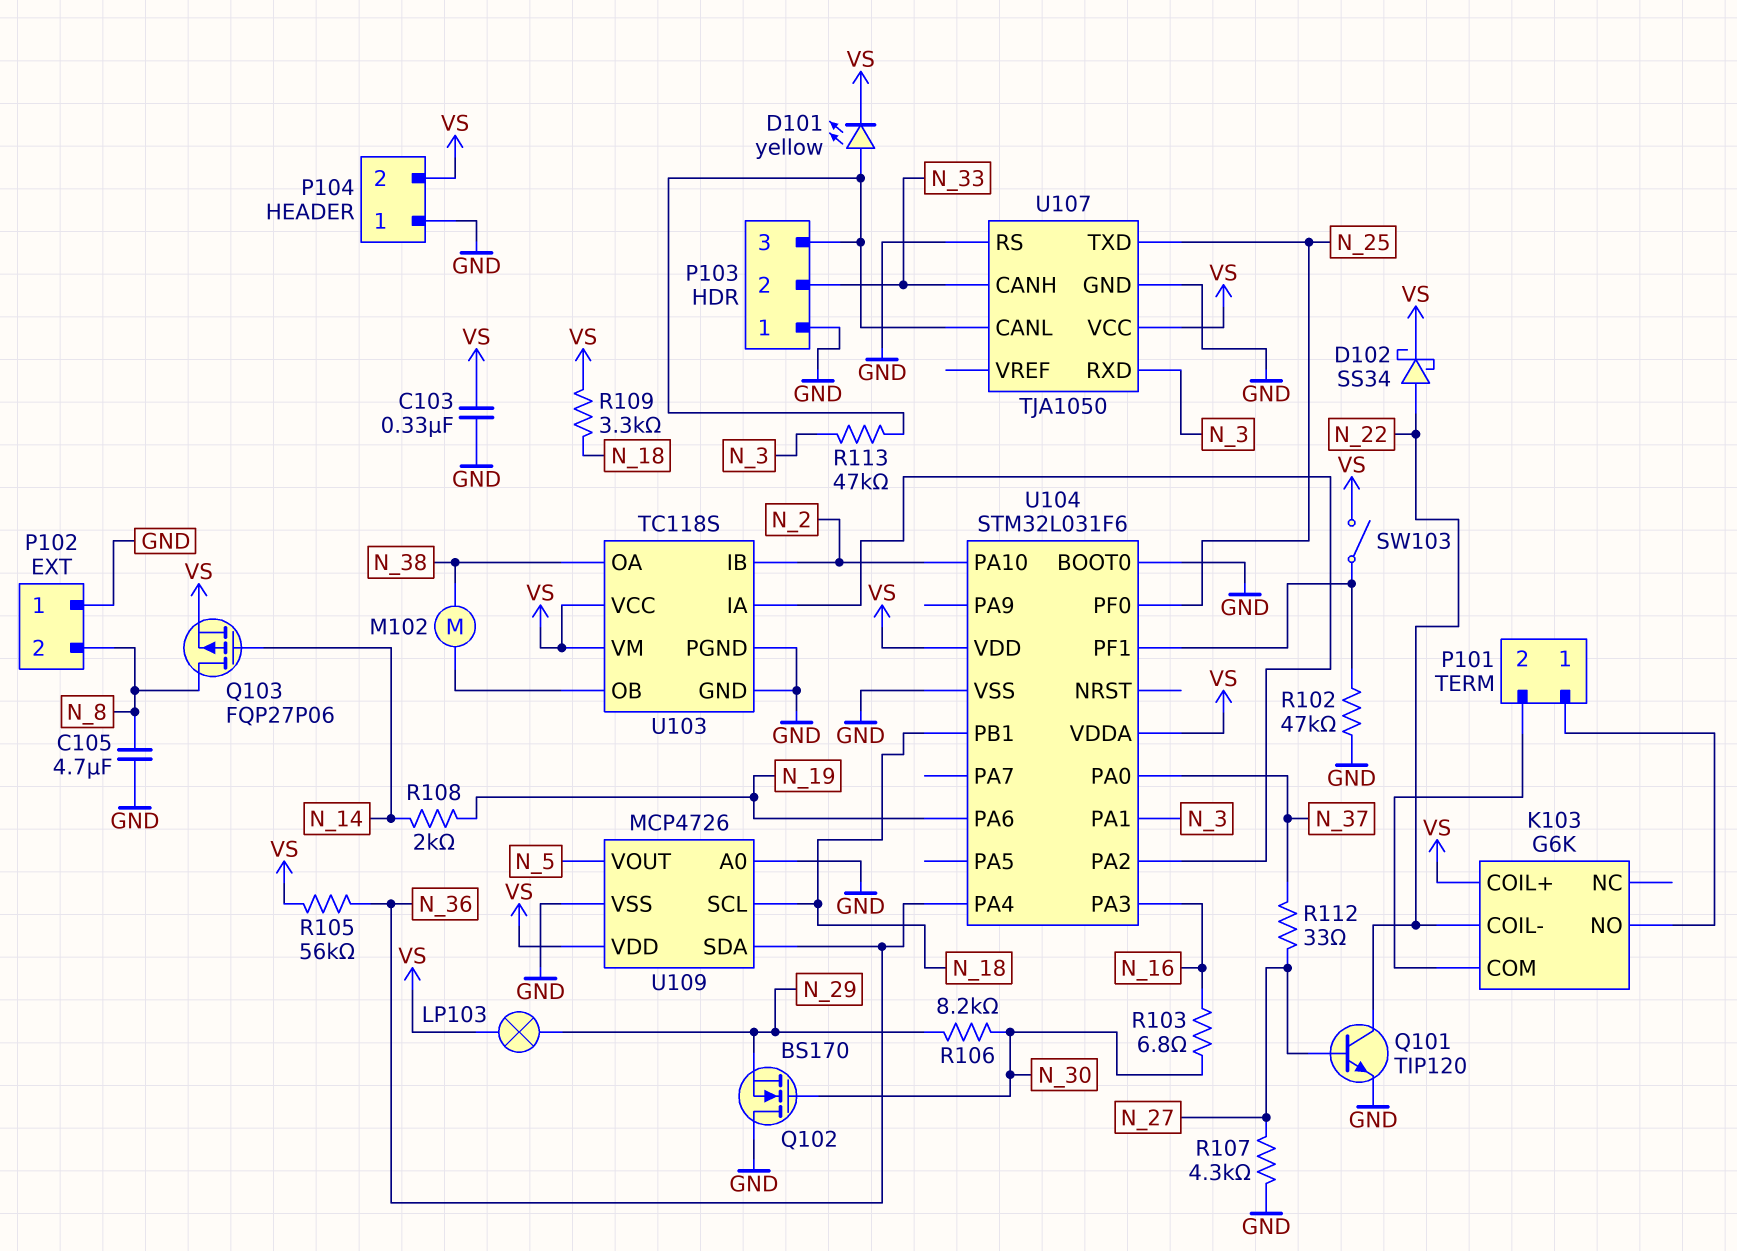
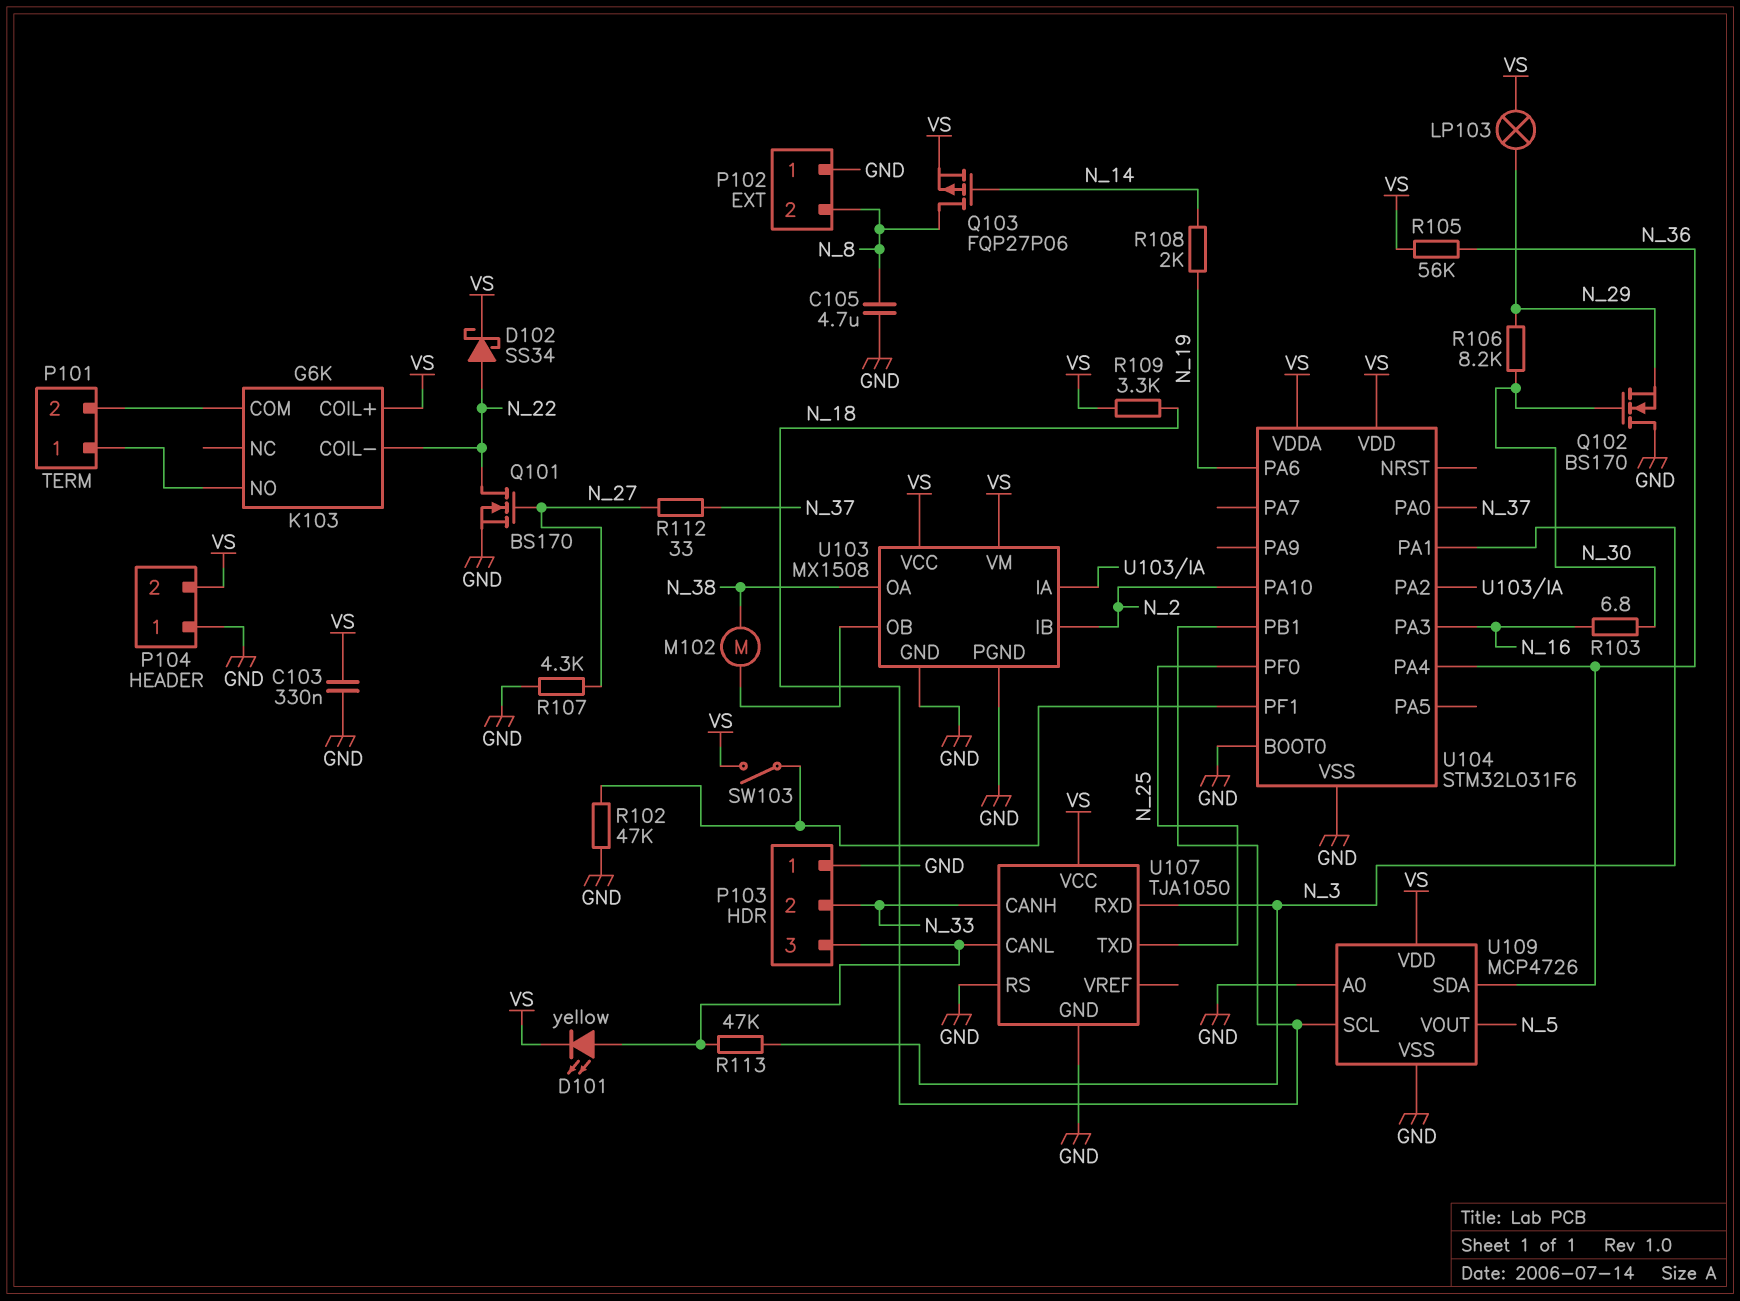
Q101: NPN TIP120 (B N_27, C N_22, E GND) -> NMOS BS170 (G N_27, D N_22, S GND)
U103: TC118S -> MX1508

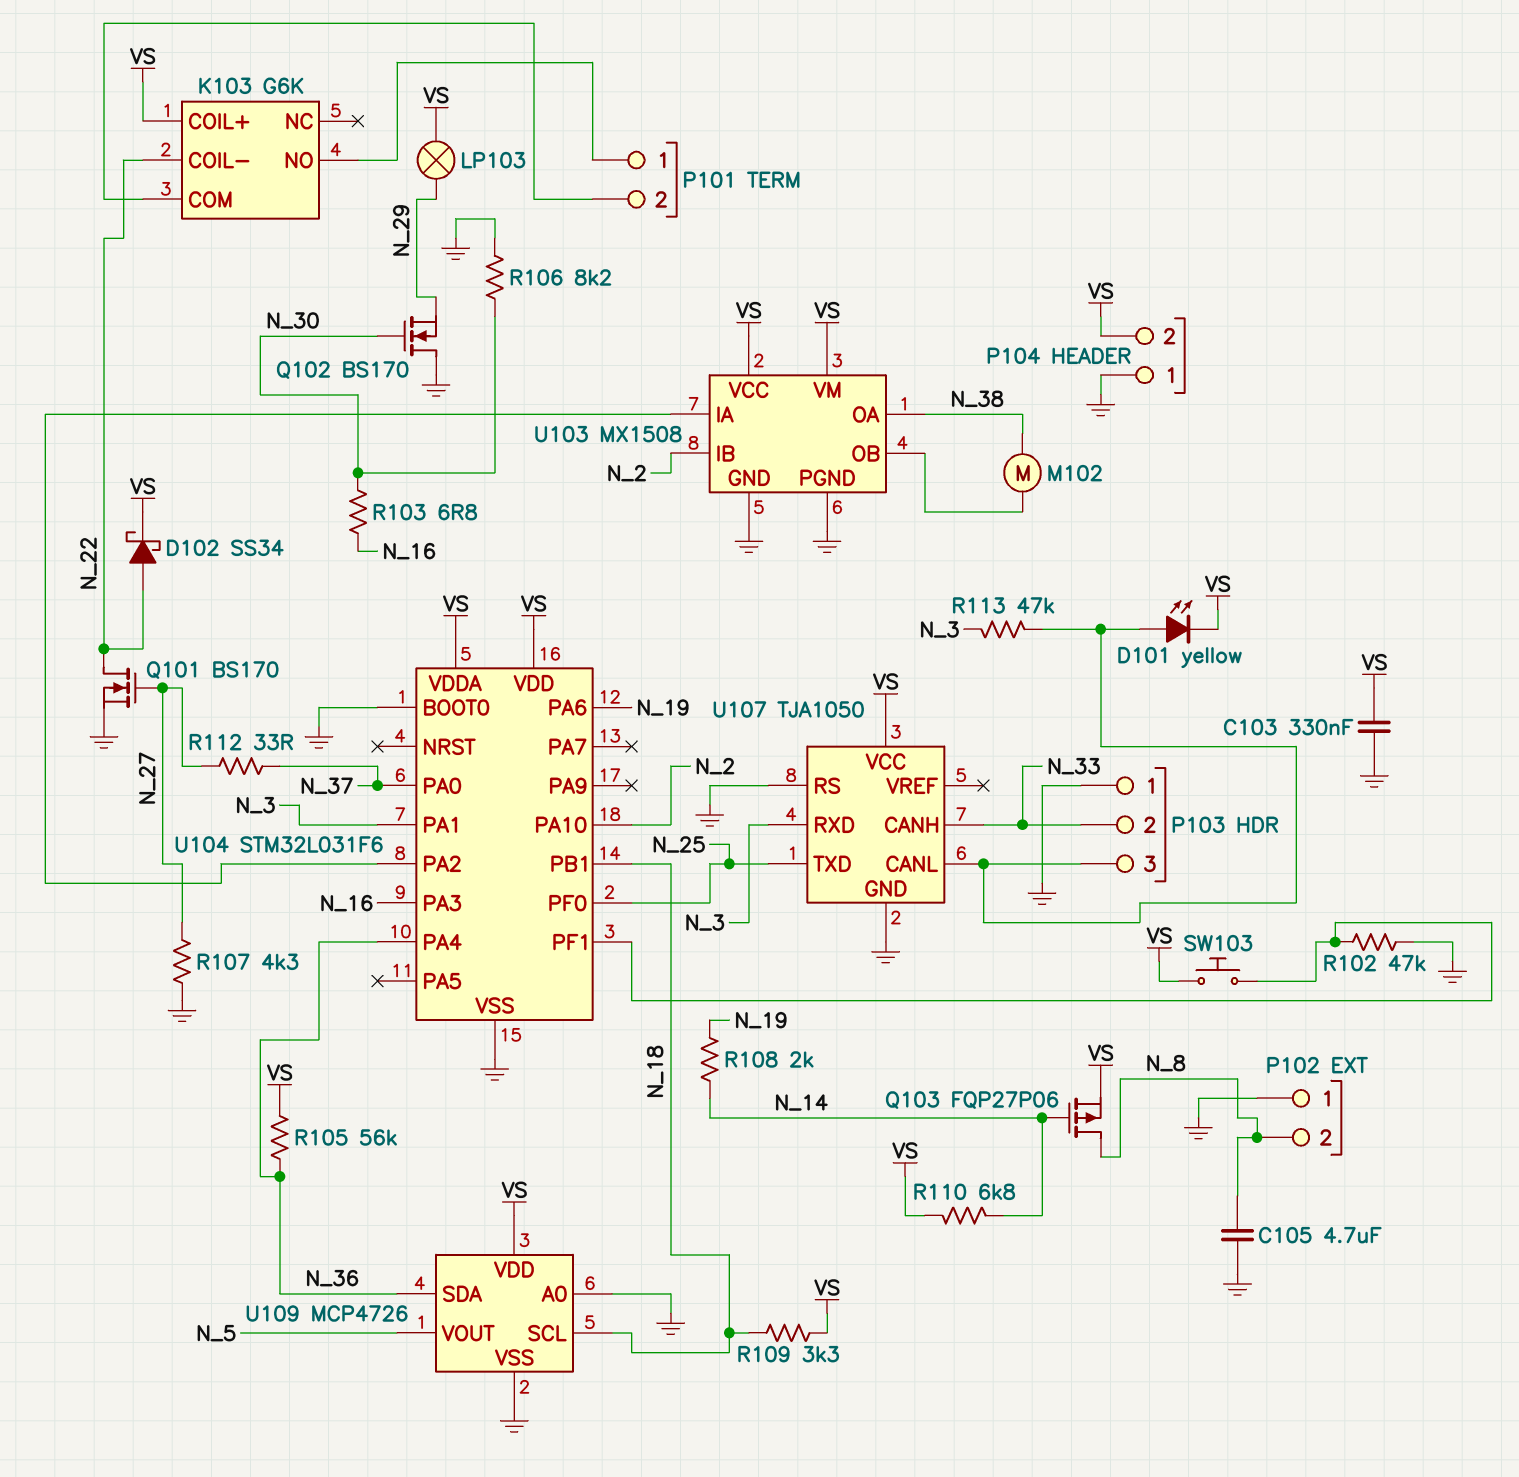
R106: 8.2k (N_29, N_30) -> 8.2k (GND, N_30)
R110: none -> 6.8k (N_14, VS)
SW103: switch (U104/PF1, VS) -> button (U104/PF1, VS)

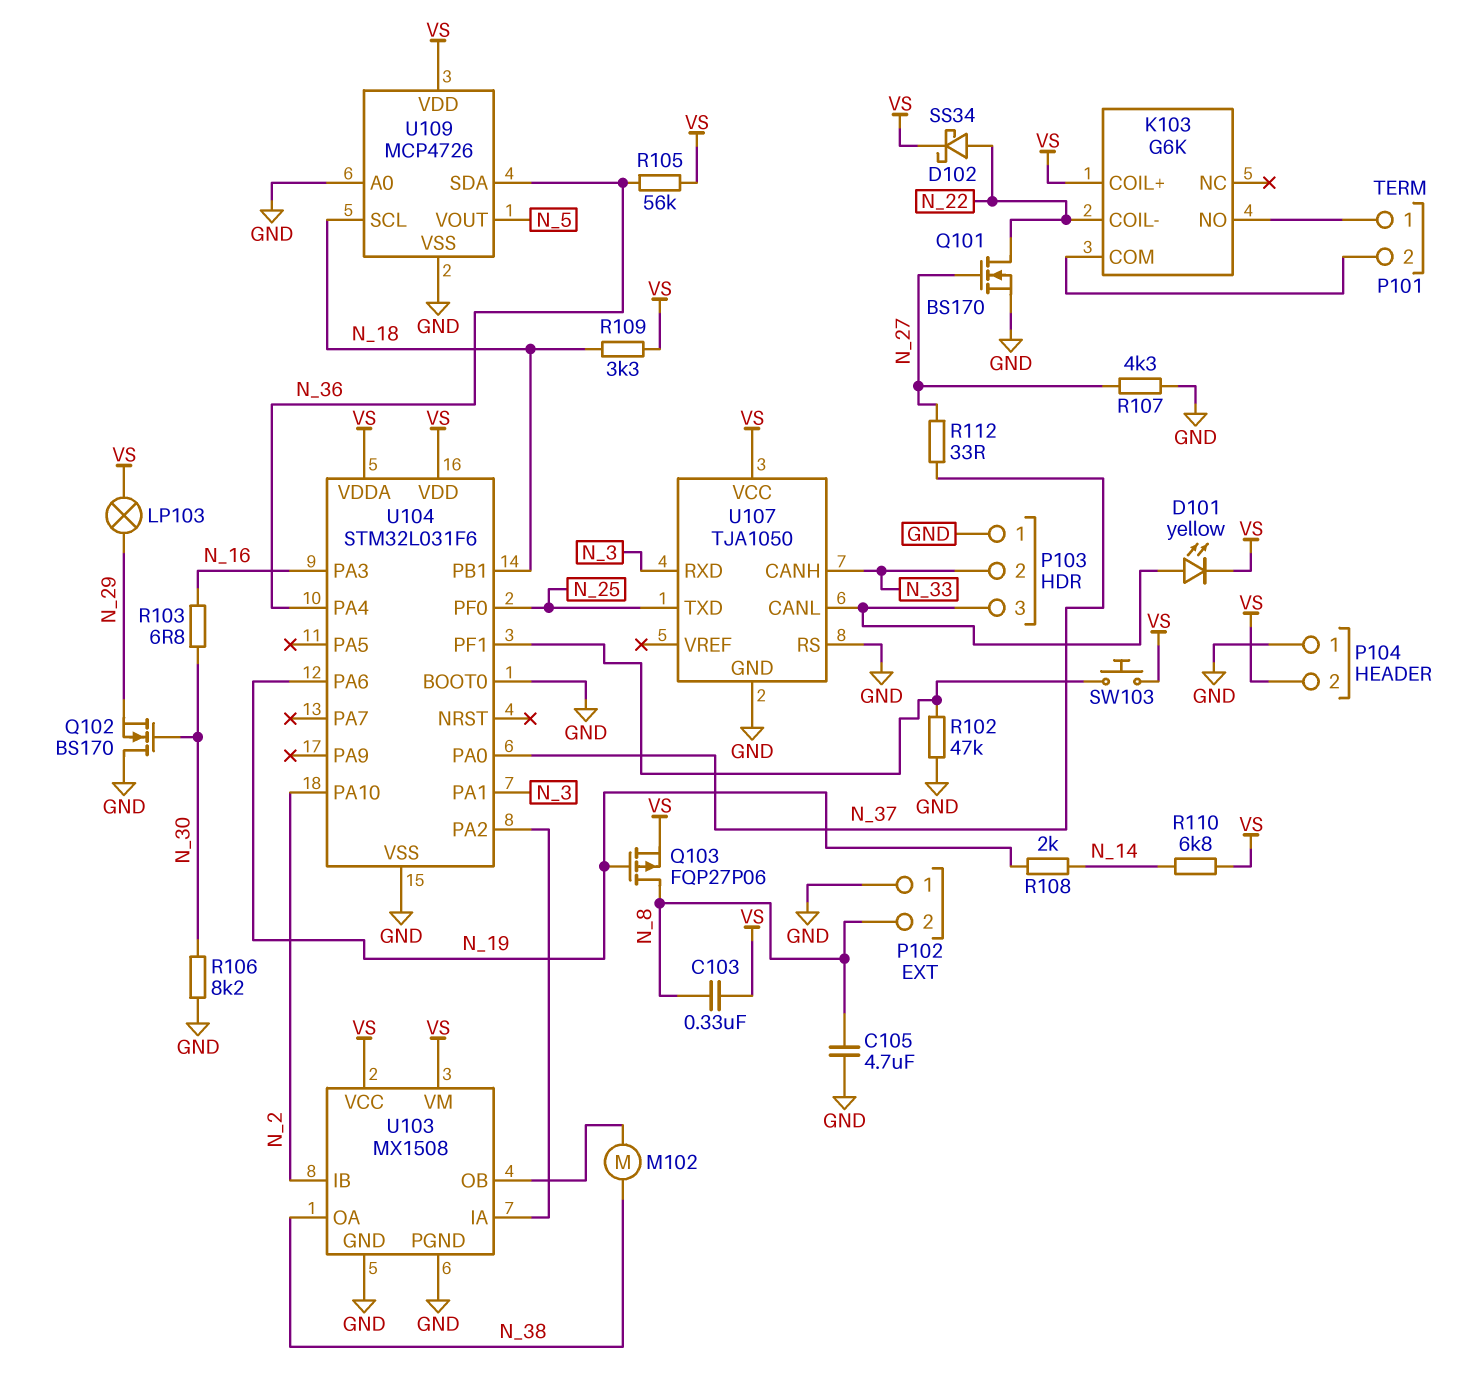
C103: 330nF (GND, VS) -> 330nF (N_8, VS)
Q103: PMOS FQP27P06 (G N_14, D N_8, S VS) -> PMOS FQP27P06 (G N_19, D N_8, S VS)
R113: 47k (N_3, P103/3) -> none

